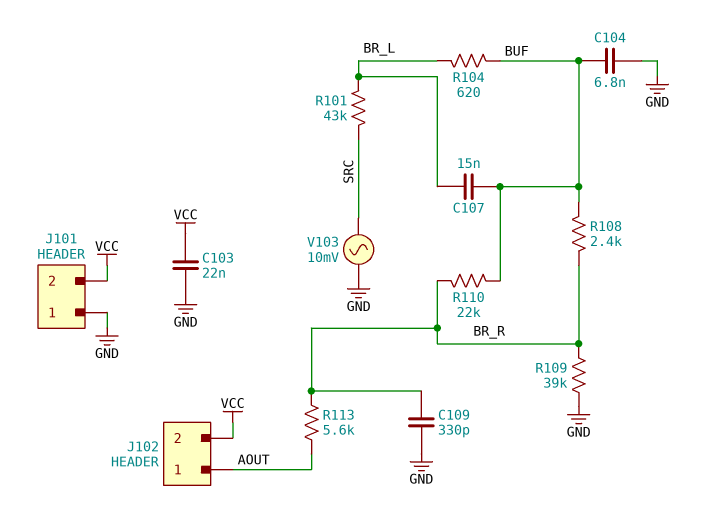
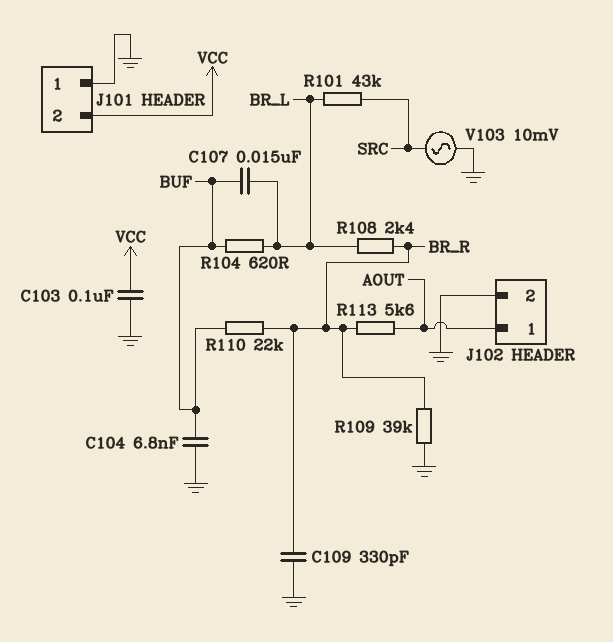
C103: 22nF (GND, VCC) -> 100nF (GND, VCC)
J102 pin 2: VCC -> GND
R108: 2.4k (BR_R, BUF) -> 2.4k (BR_L, BR_R)

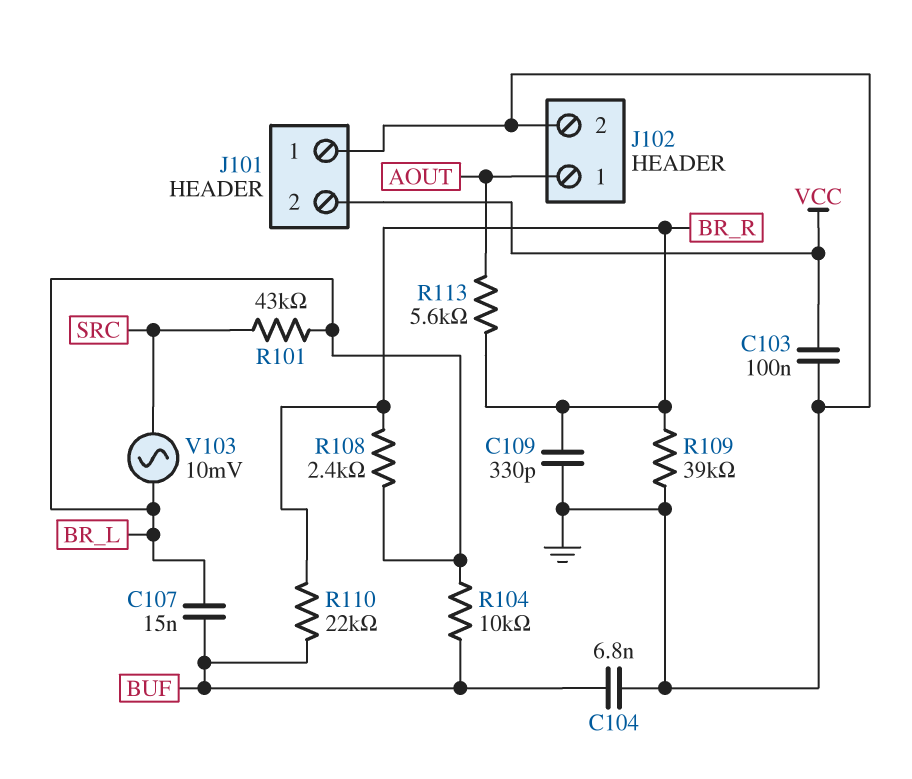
R104: 620 (BR_L, BUF) -> 10k (BR_L, BUF)
V103: AC 10mV (GND, SRC) -> AC 10mV (BR_L, SRC)

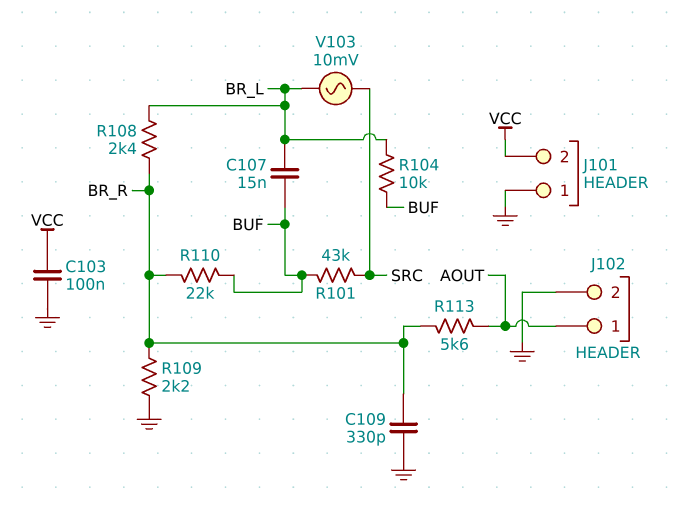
C104: 6.8nF (BUF, GND) -> none
R101: 43k (BR_L, SRC) -> 43k (BUF, SRC)
R109: 39k (BR_R, GND) -> 2.2k (BR_R, GND)

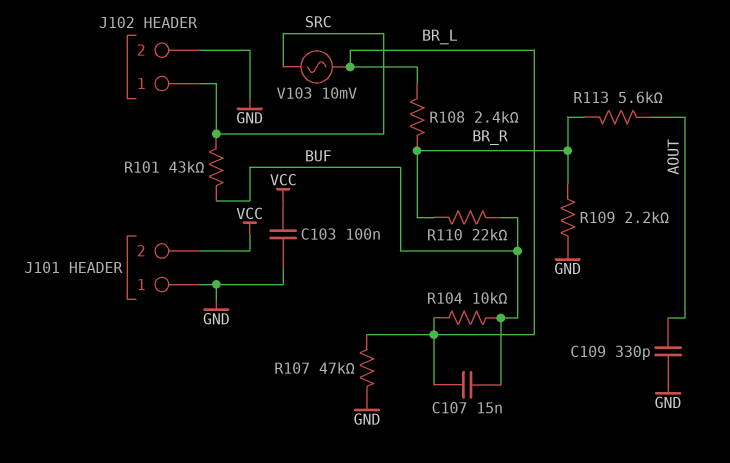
C109: 330pF (BR_R, GND) -> 330pF (AOUT, GND)
J102 pin 1: AOUT -> SRC
R107: none -> 47k (BR_L, GND)

